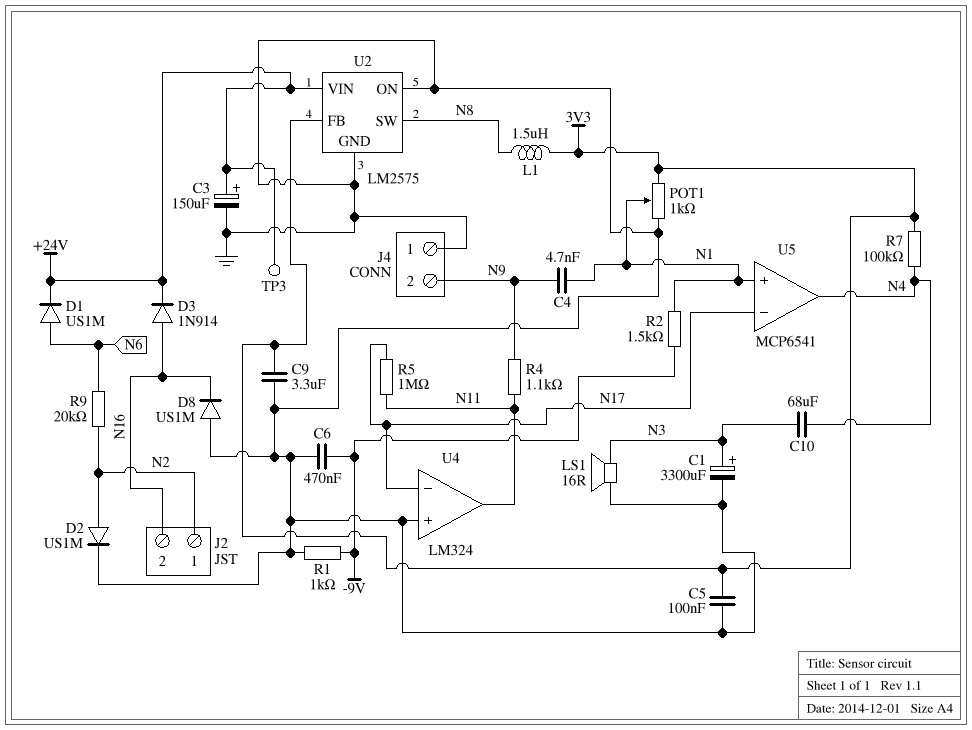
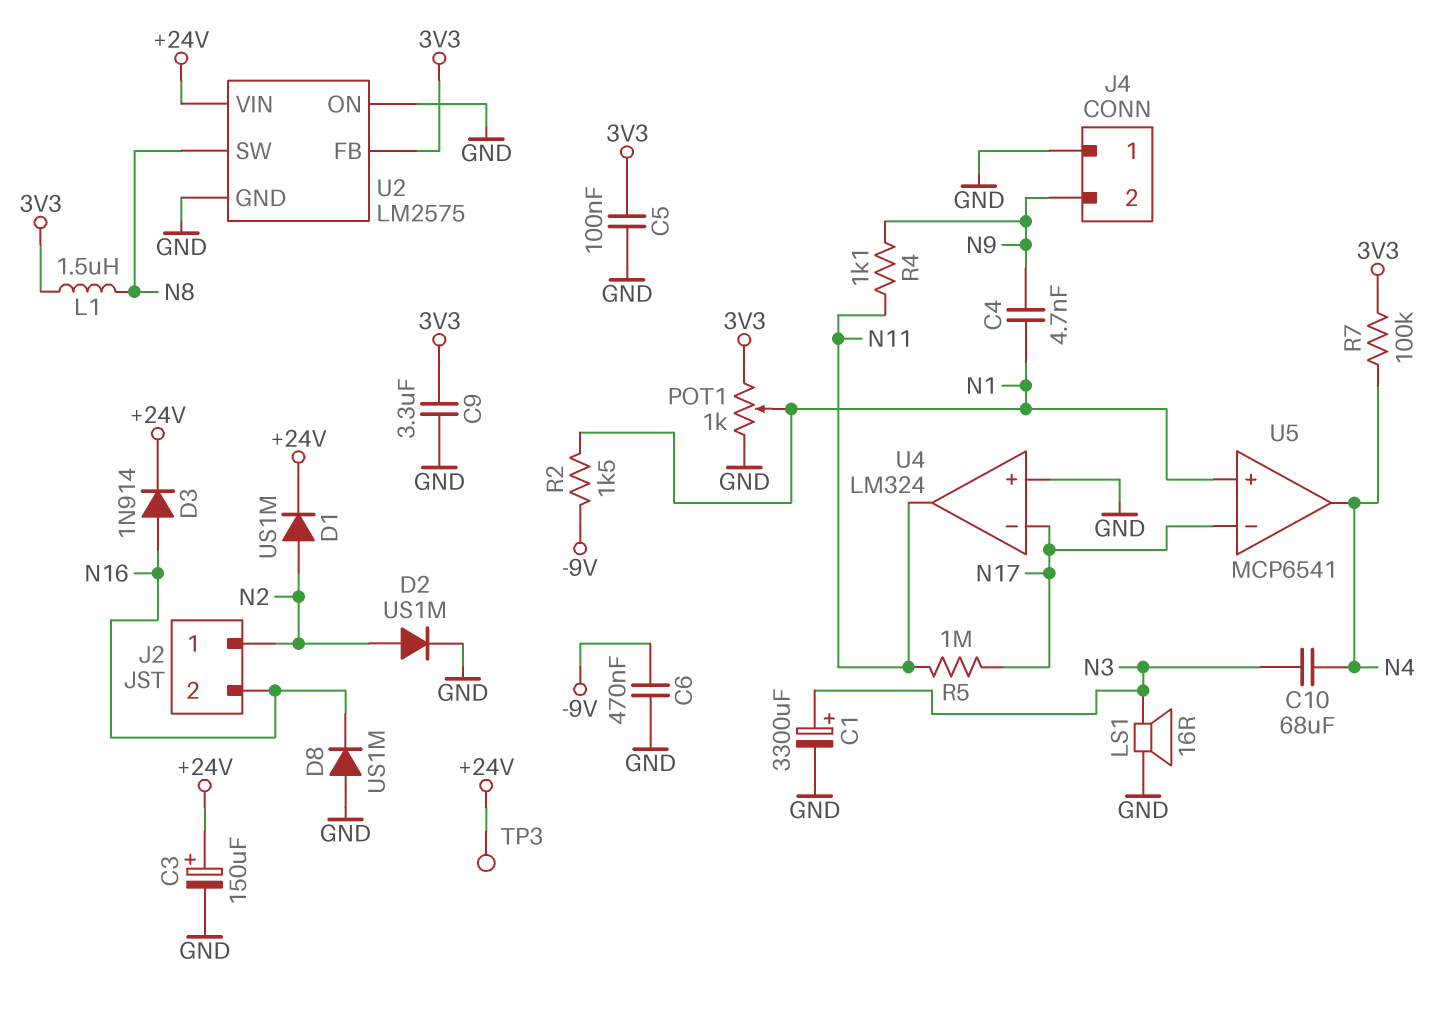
D1: diode US1M (A N6, K +24V) -> diode US1M (A N2, K +24V)
R1: 1k (-9V, GND) -> none
R9: 20k (N2, N6) -> none

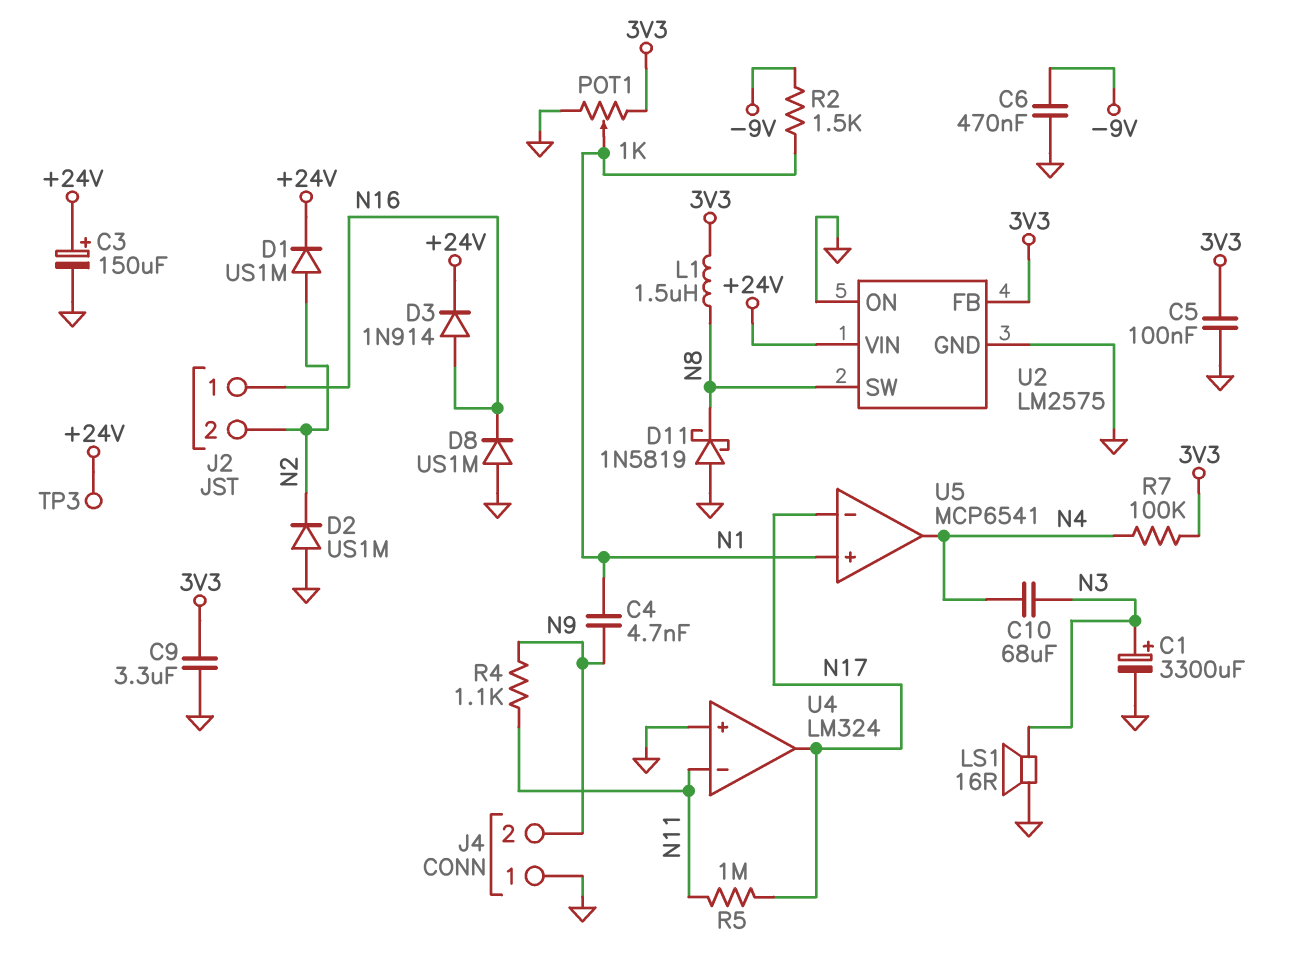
D2: diode US1M (A N2, K GND) -> diode US1M (A GND, K N2)
D11: none -> schottky 1N5819 (A GND, K N8)
J2 pin 1: N2 -> N16
J2 pin 2: N16 -> N2
U4 pin in-: N17 -> N11
U4 pin out: N11 -> N17

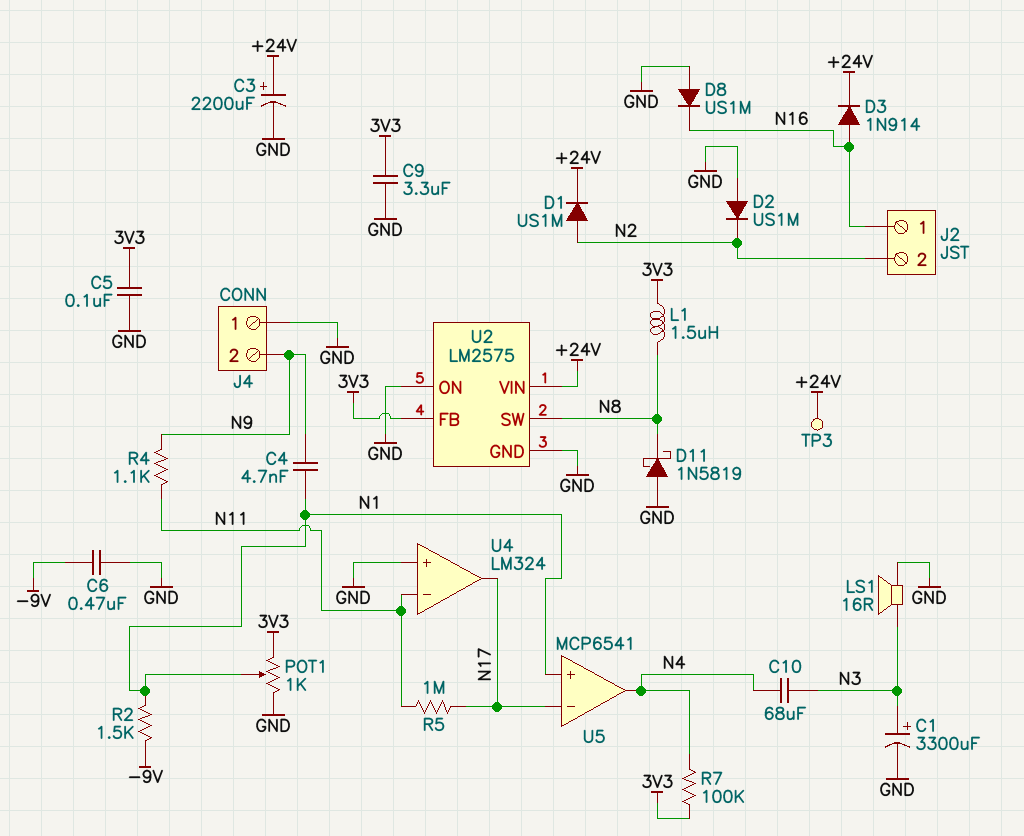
C3: 150uF (plus +24V, minus GND) -> 2200uF (plus +24V, minus GND)

